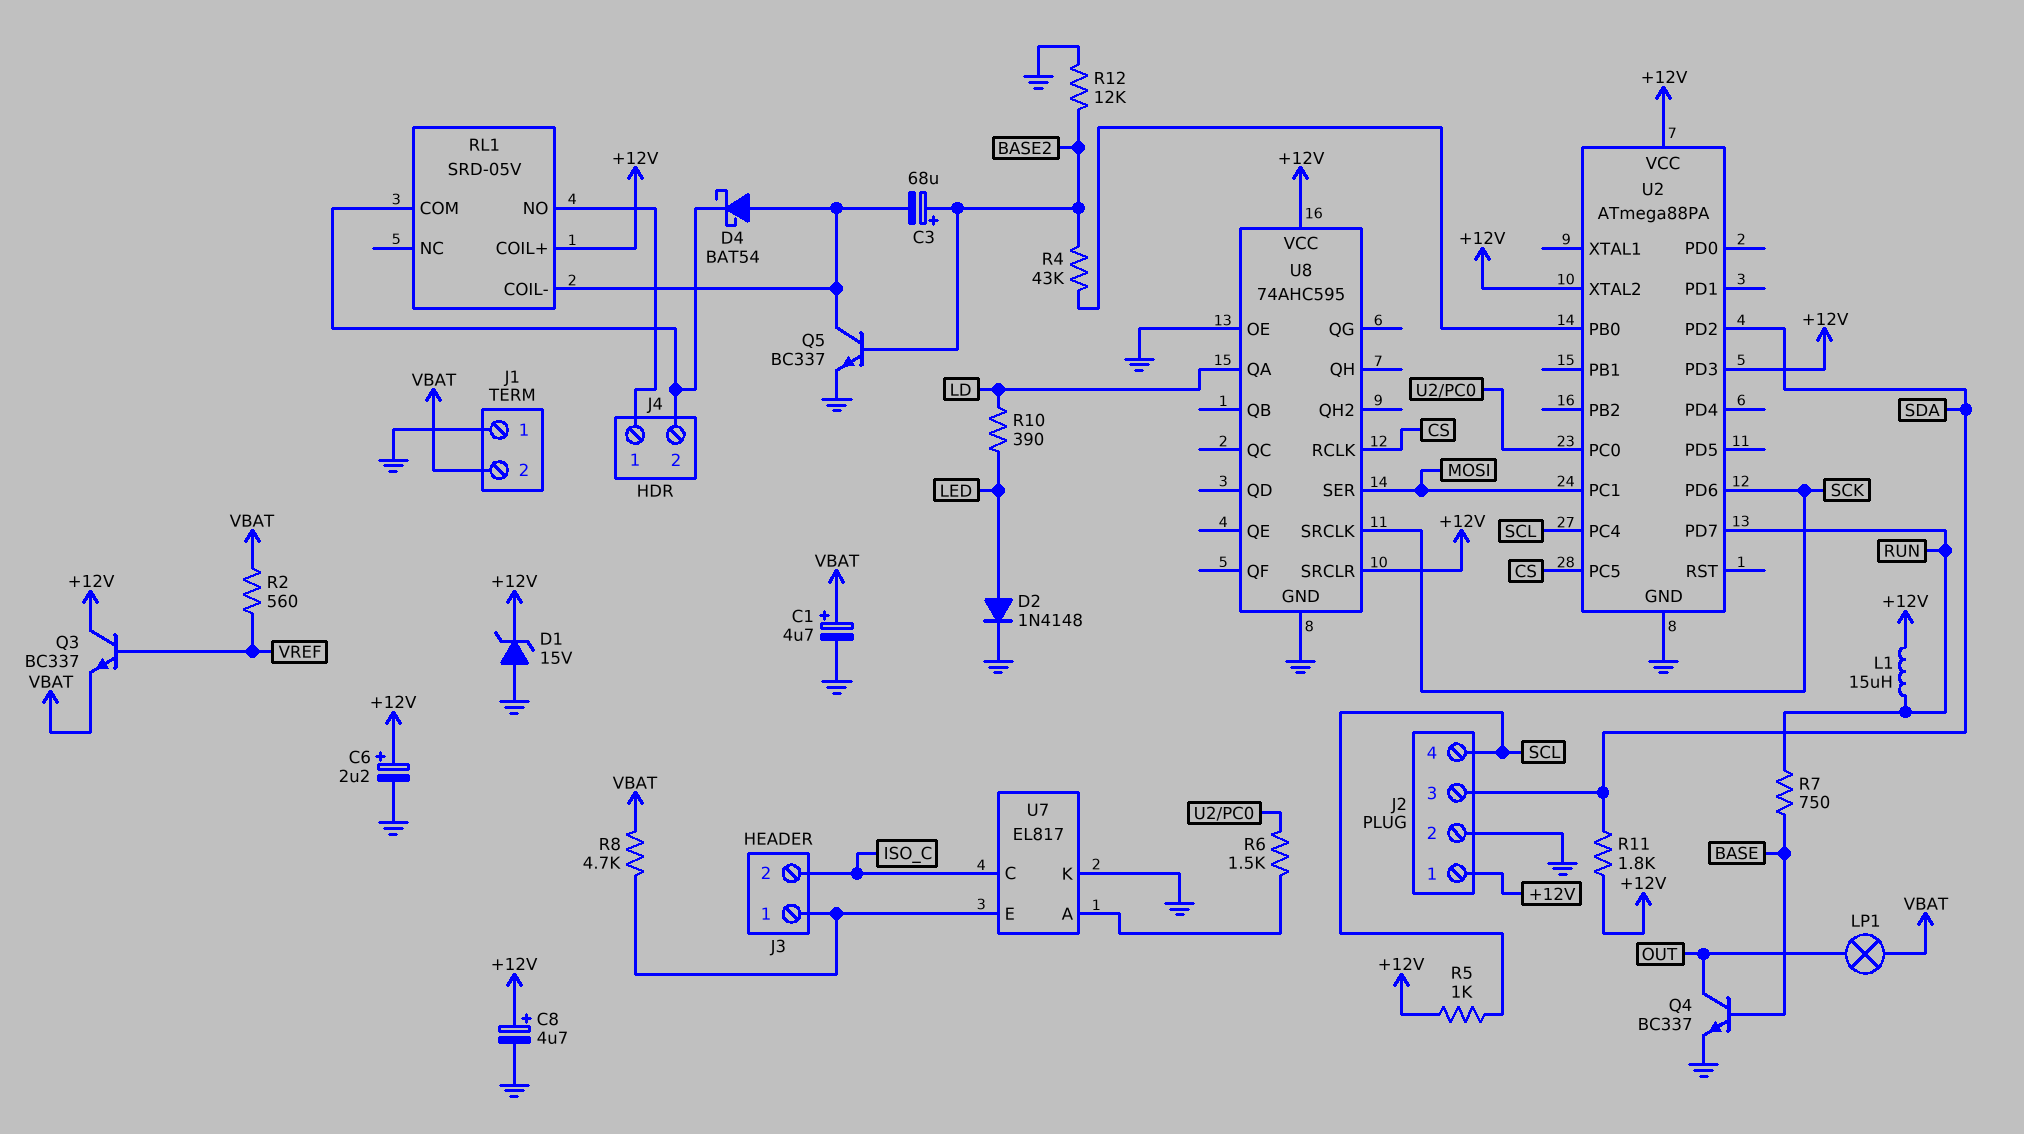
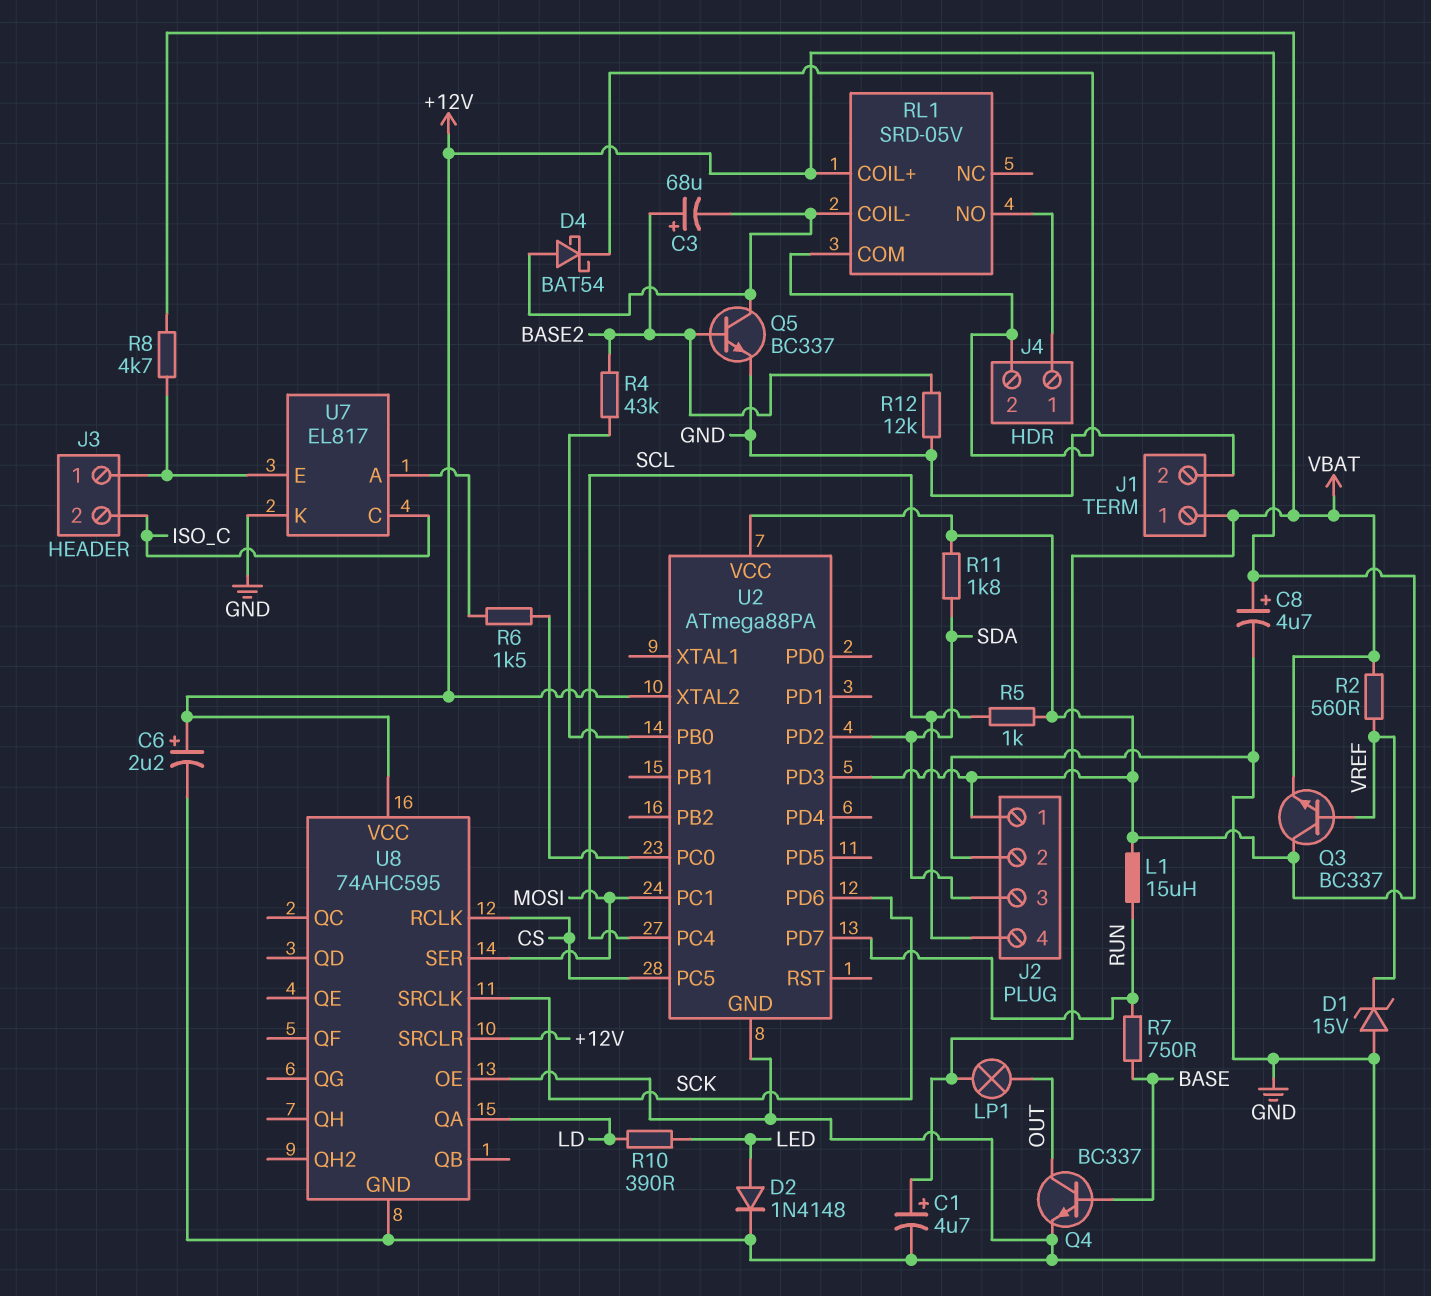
D1: zener 15V (A GND, K +12V) -> zener 15V (A GND, K VREF)
J1 pin 1: GND -> VBAT
J1 pin 2: VBAT -> GND

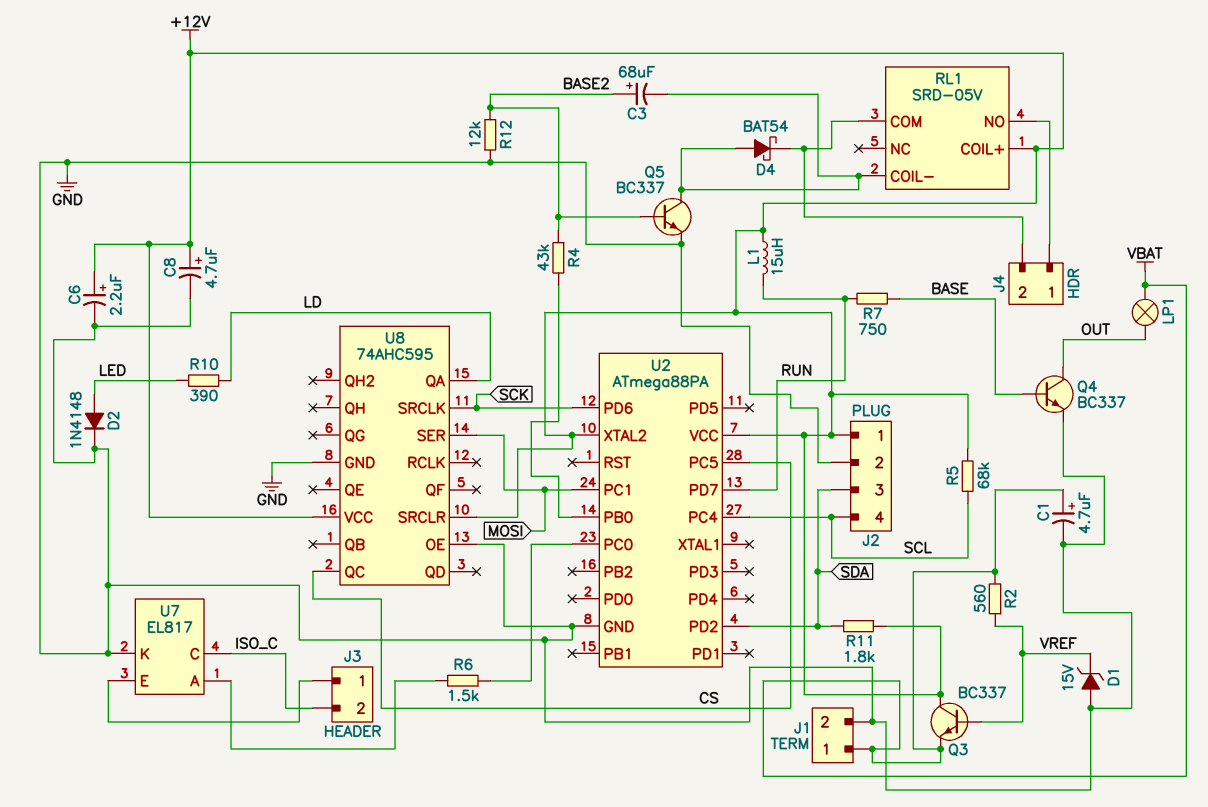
R5: 1k (+12V, SCL) -> 68k (+12V, SCL)
R8: 4.7k (J3/1, VBAT) -> none
U2 pin PD3: +12V -> none
U8 pin QC: none -> CS
U8 pin RCLK: CS -> none

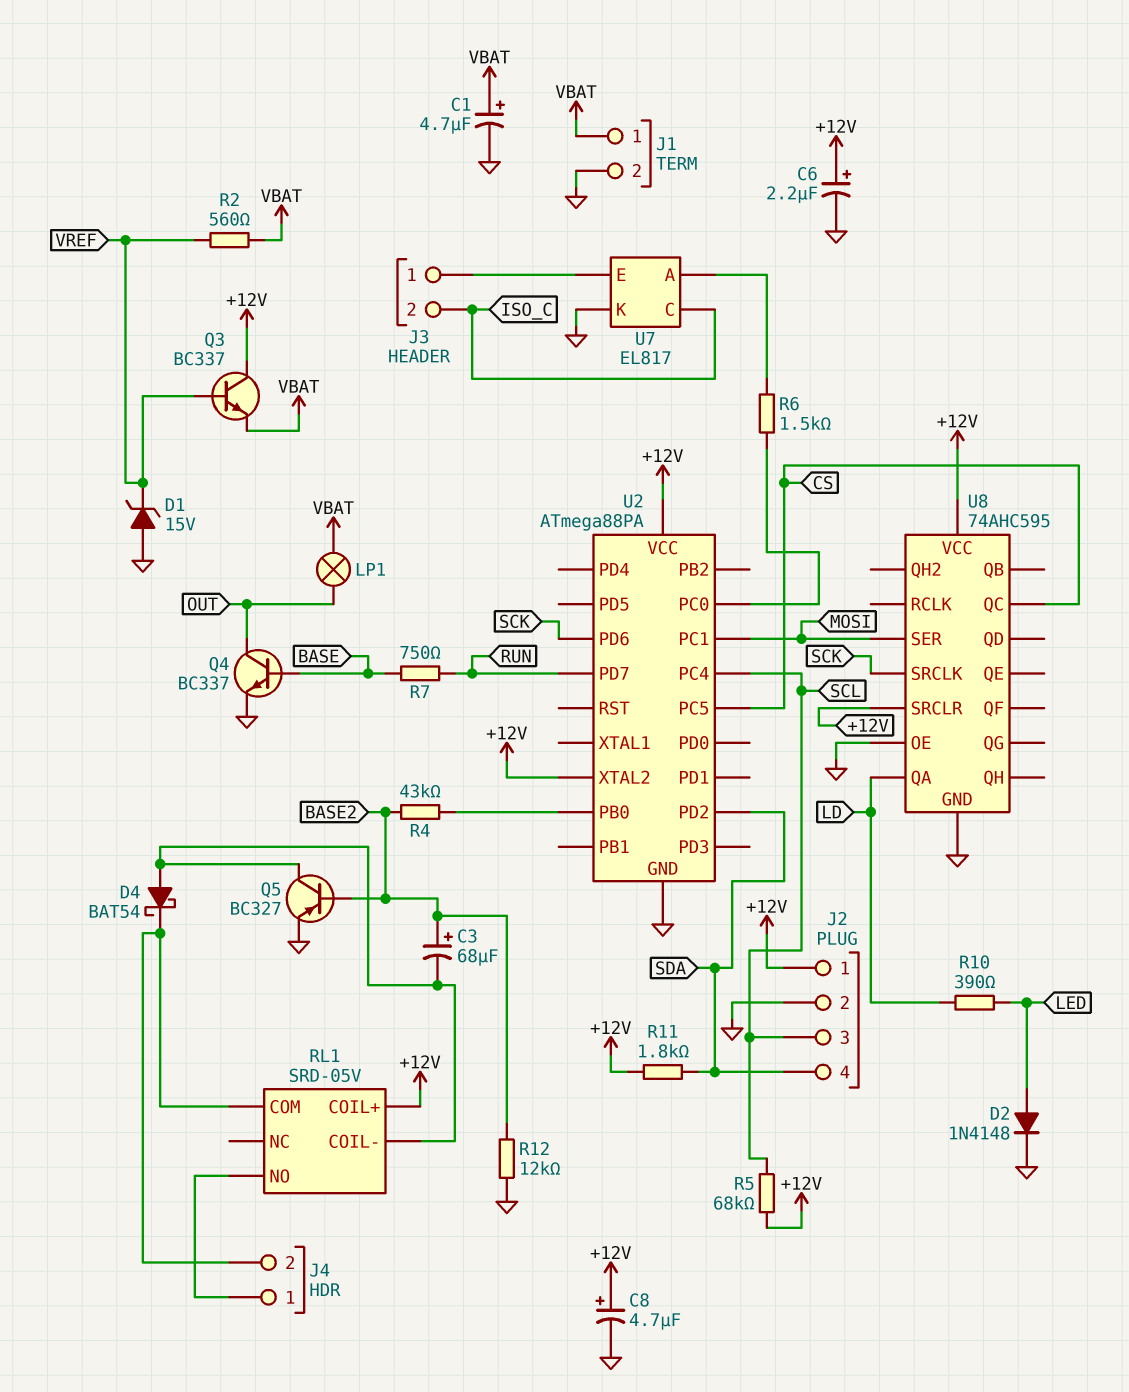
J2 pin 3: SDA -> SCL
J2 pin 4: SCL -> SDA
L1: 15uH (+12V, RUN) -> none
Q5: NPN BC337 (B BASE2, C RL1/COIL-, E GND) -> PNP BC327 (B BASE2, C RL1/COIL-, E GND)

